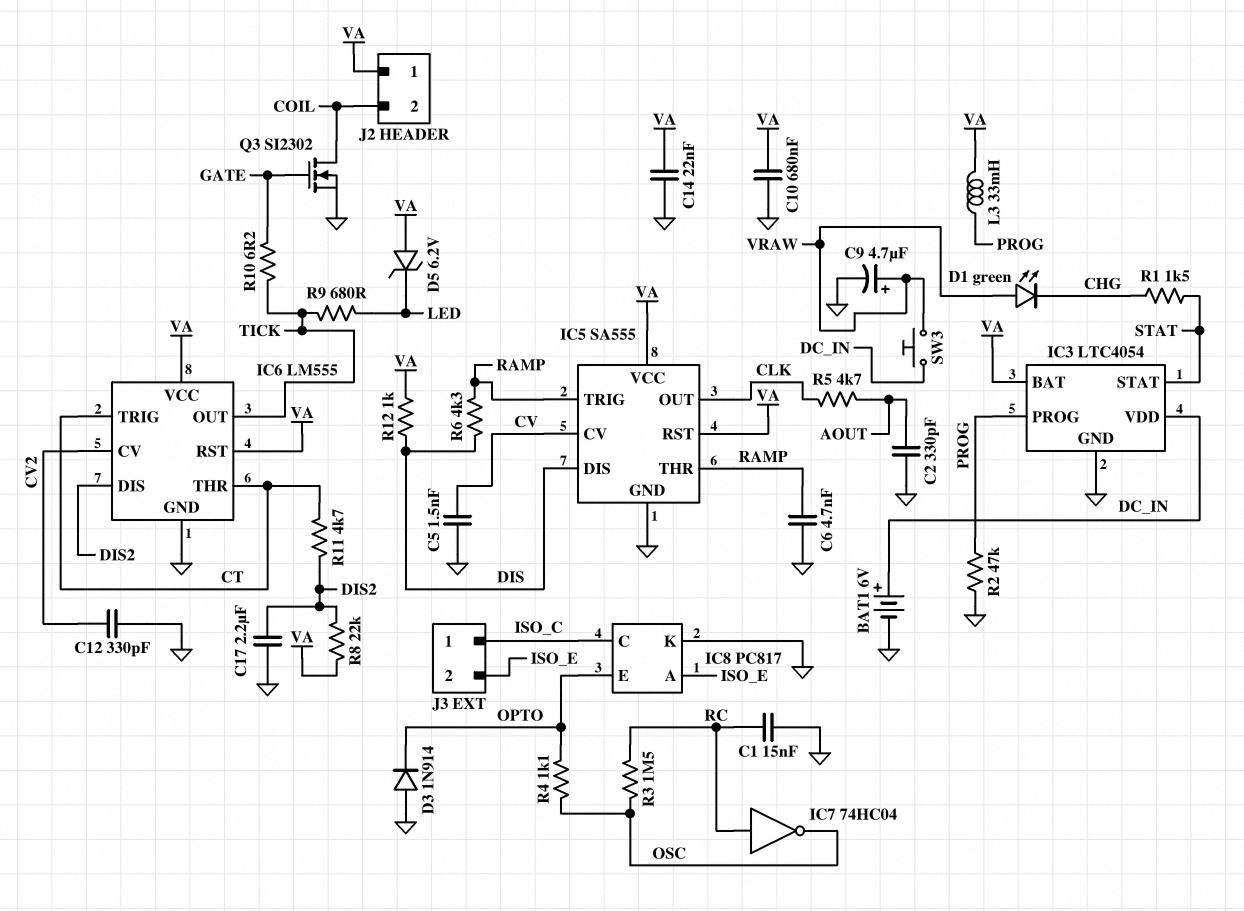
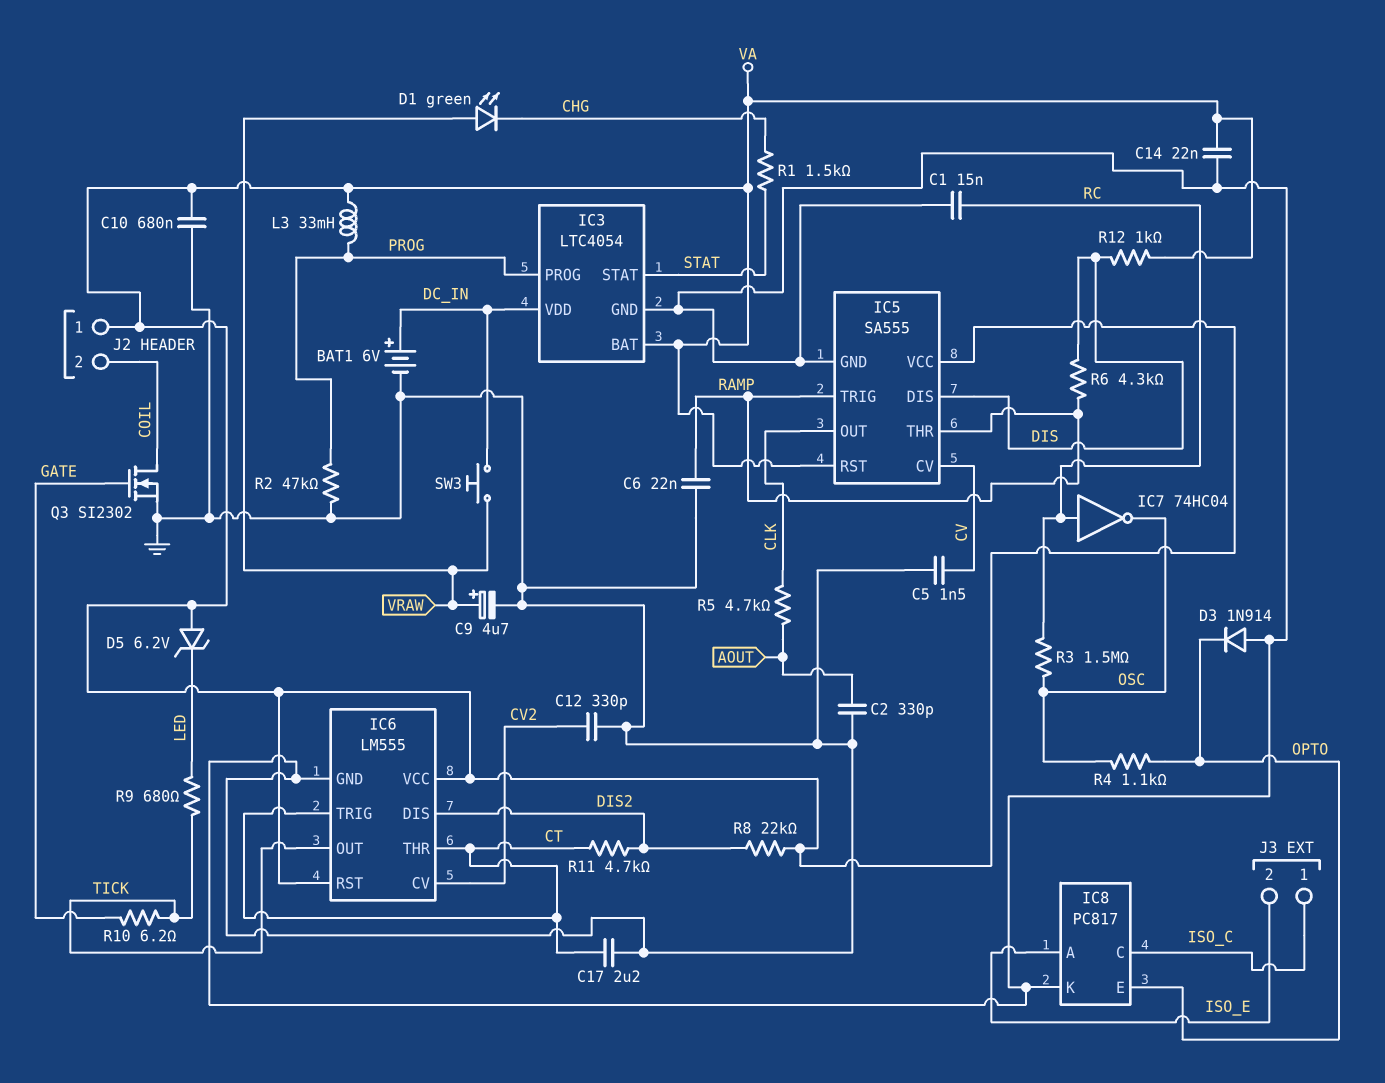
C6: 4.7nF (GND, RAMP) -> 22nF (GND, RAMP)
C17: 2.2uF (DIS2, GND) -> 2.2uF (CT, GND)

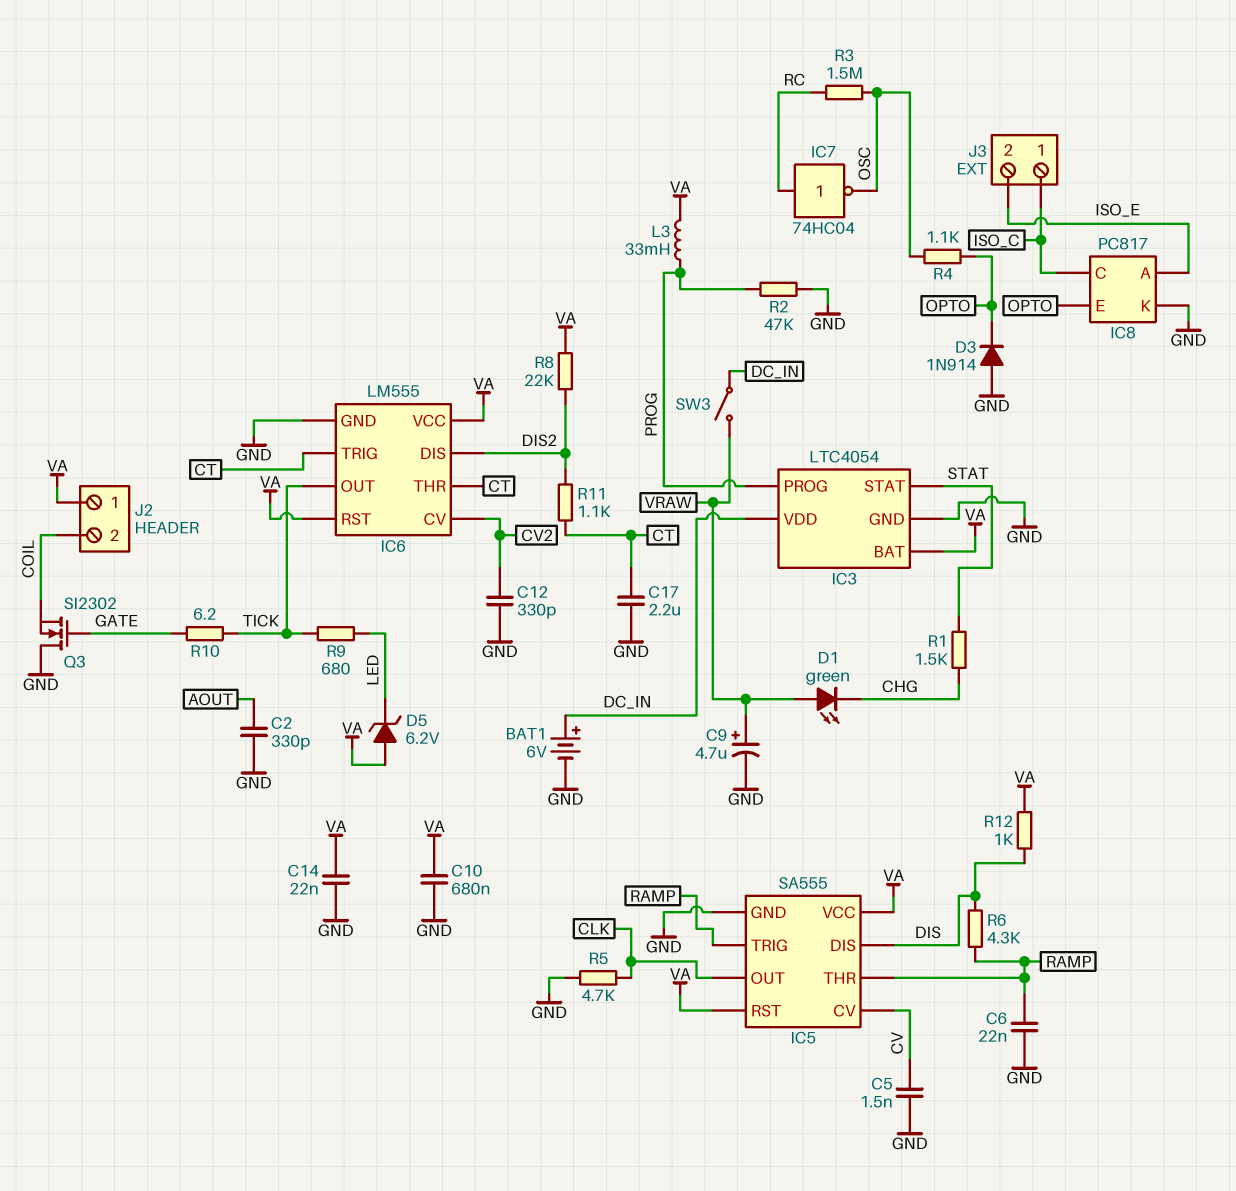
C1: 15nF (GND, RC) -> none
Q3: NMOS SI2302 (G GATE, D COIL, S GND) -> NMOS SI2302 (G GATE, D GND, S COIL)
R5: 4.7k (AOUT, CLK) -> 4.7k (CLK, GND)
R11: 4.7k (CT, DIS2) -> 1.1k (CT, DIS2)
SW3: button (DC_IN, VRAW) -> switch (DC_IN, VRAW)

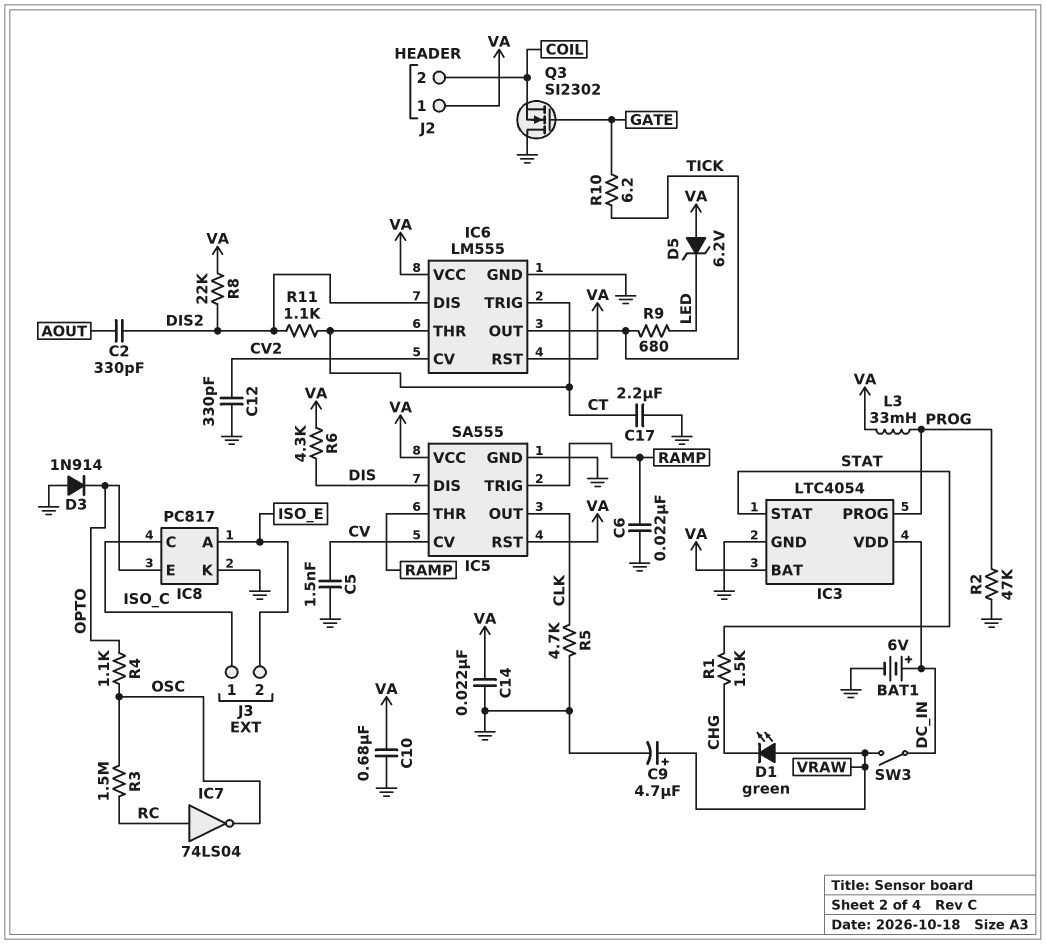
C2: 330pF (AOUT, GND) -> 330pF (AOUT, DIS2)
IC7: NOT 74HC04 (in RC, out OSC) -> NOT 74LS04 (in RC, out OSC)
R6: 4.3k (DIS, RAMP) -> 4.3k (DIS, VA)
R12: 1k (DIS, VA) -> none

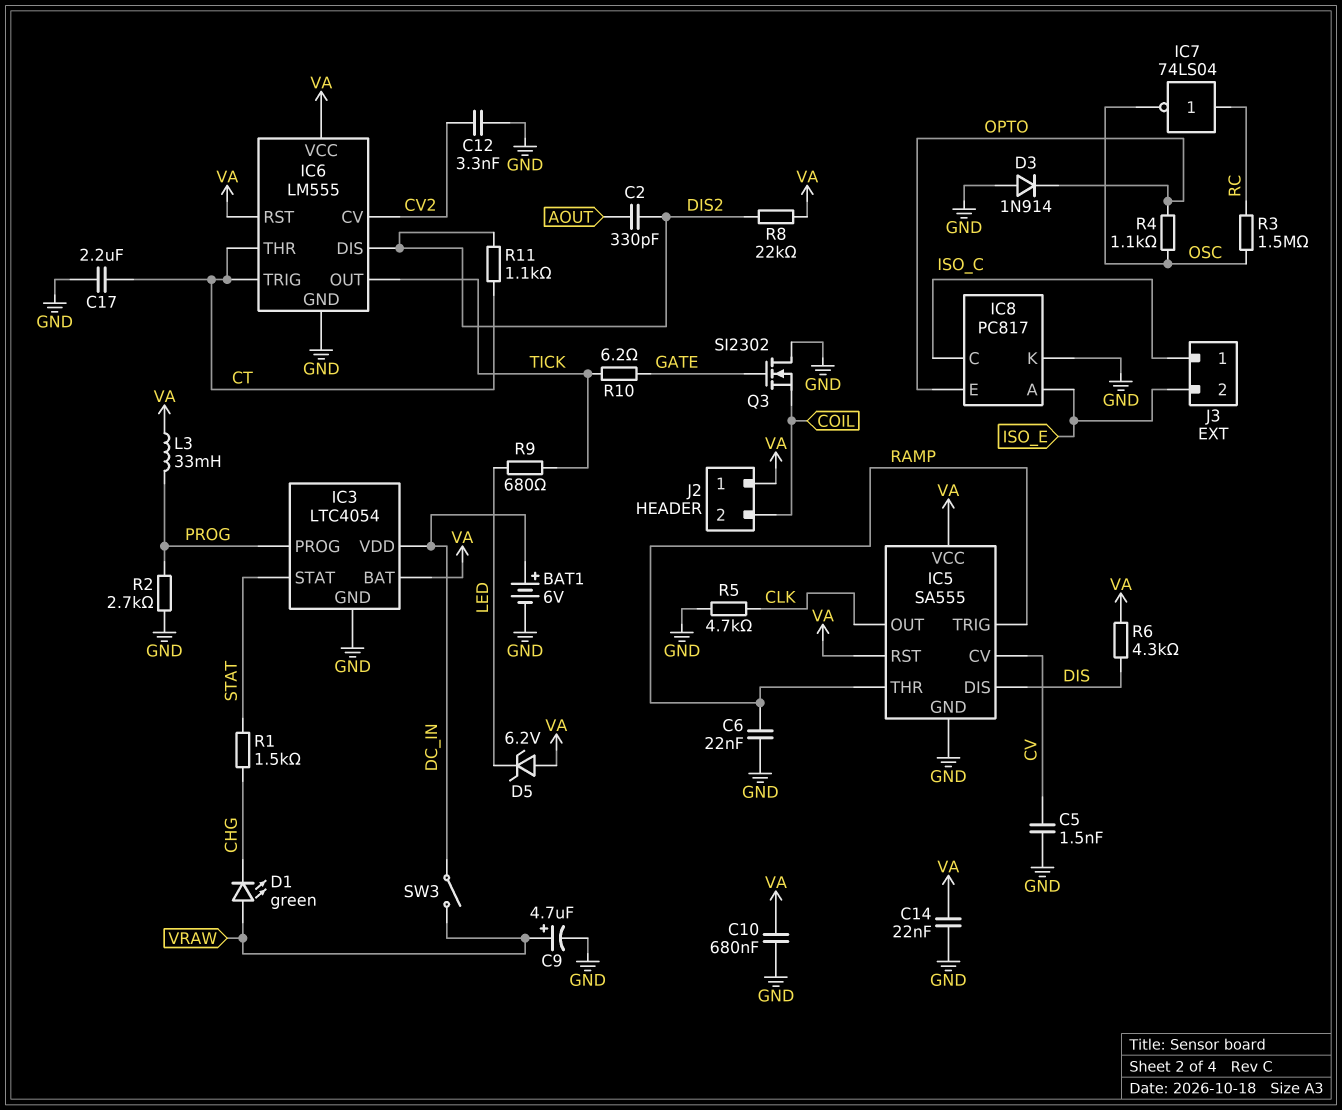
C12: 330pF (CV2, GND) -> 3.3nF (CV2, GND)
R2: 47k (GND, PROG) -> 2.7k (GND, PROG)

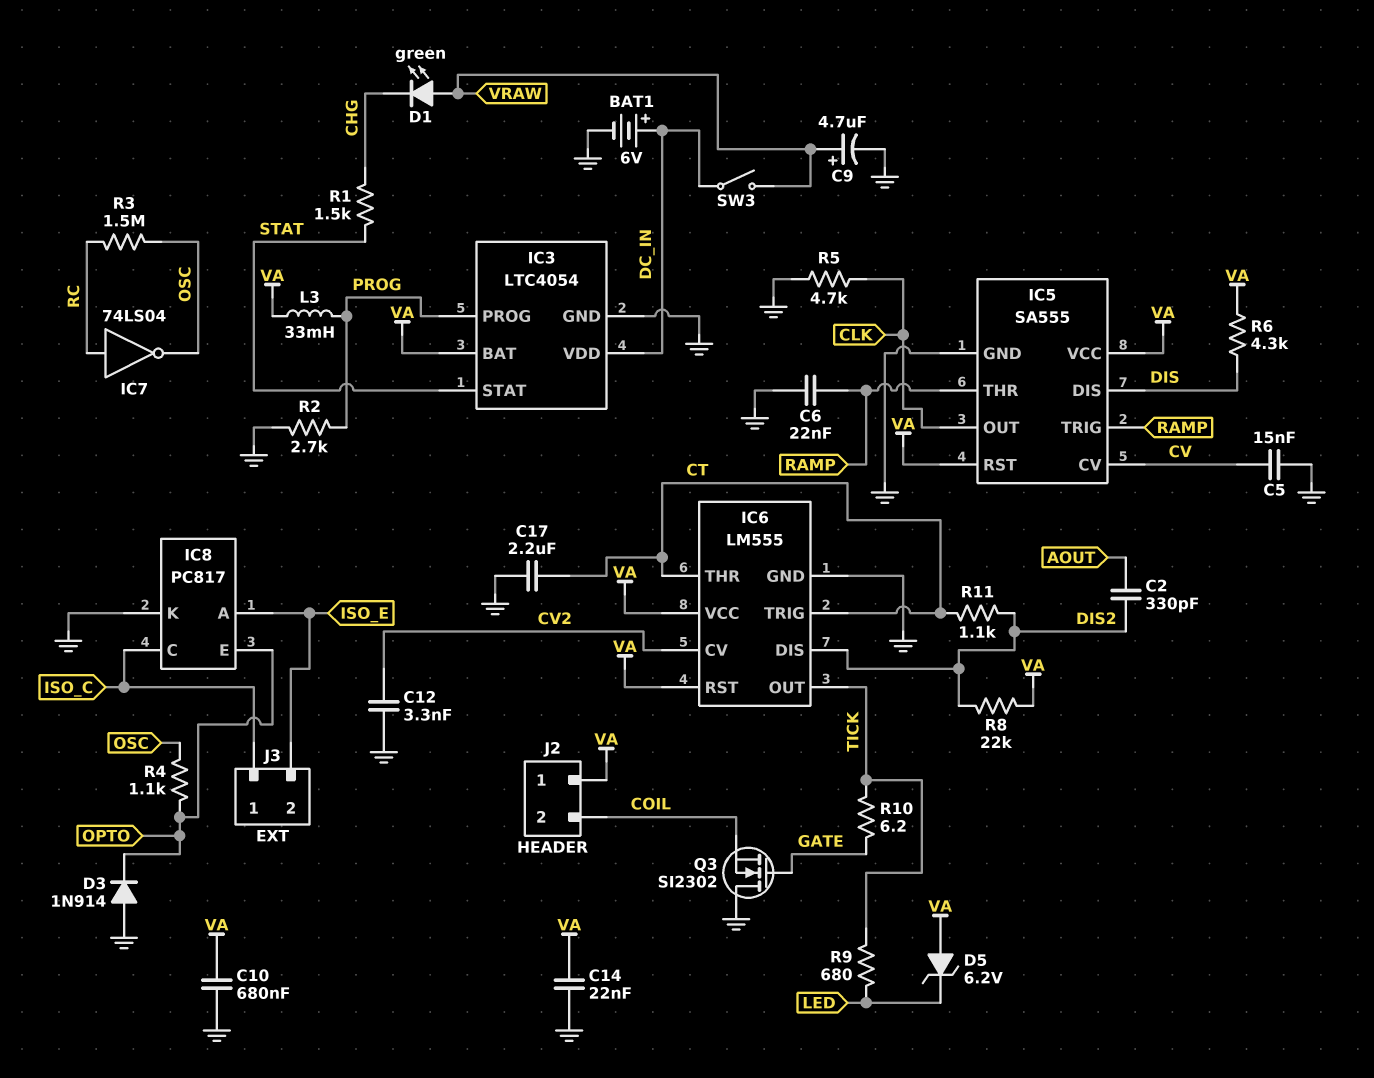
C5: 1.5nF (CV, GND) -> 15nF (CV, GND)

